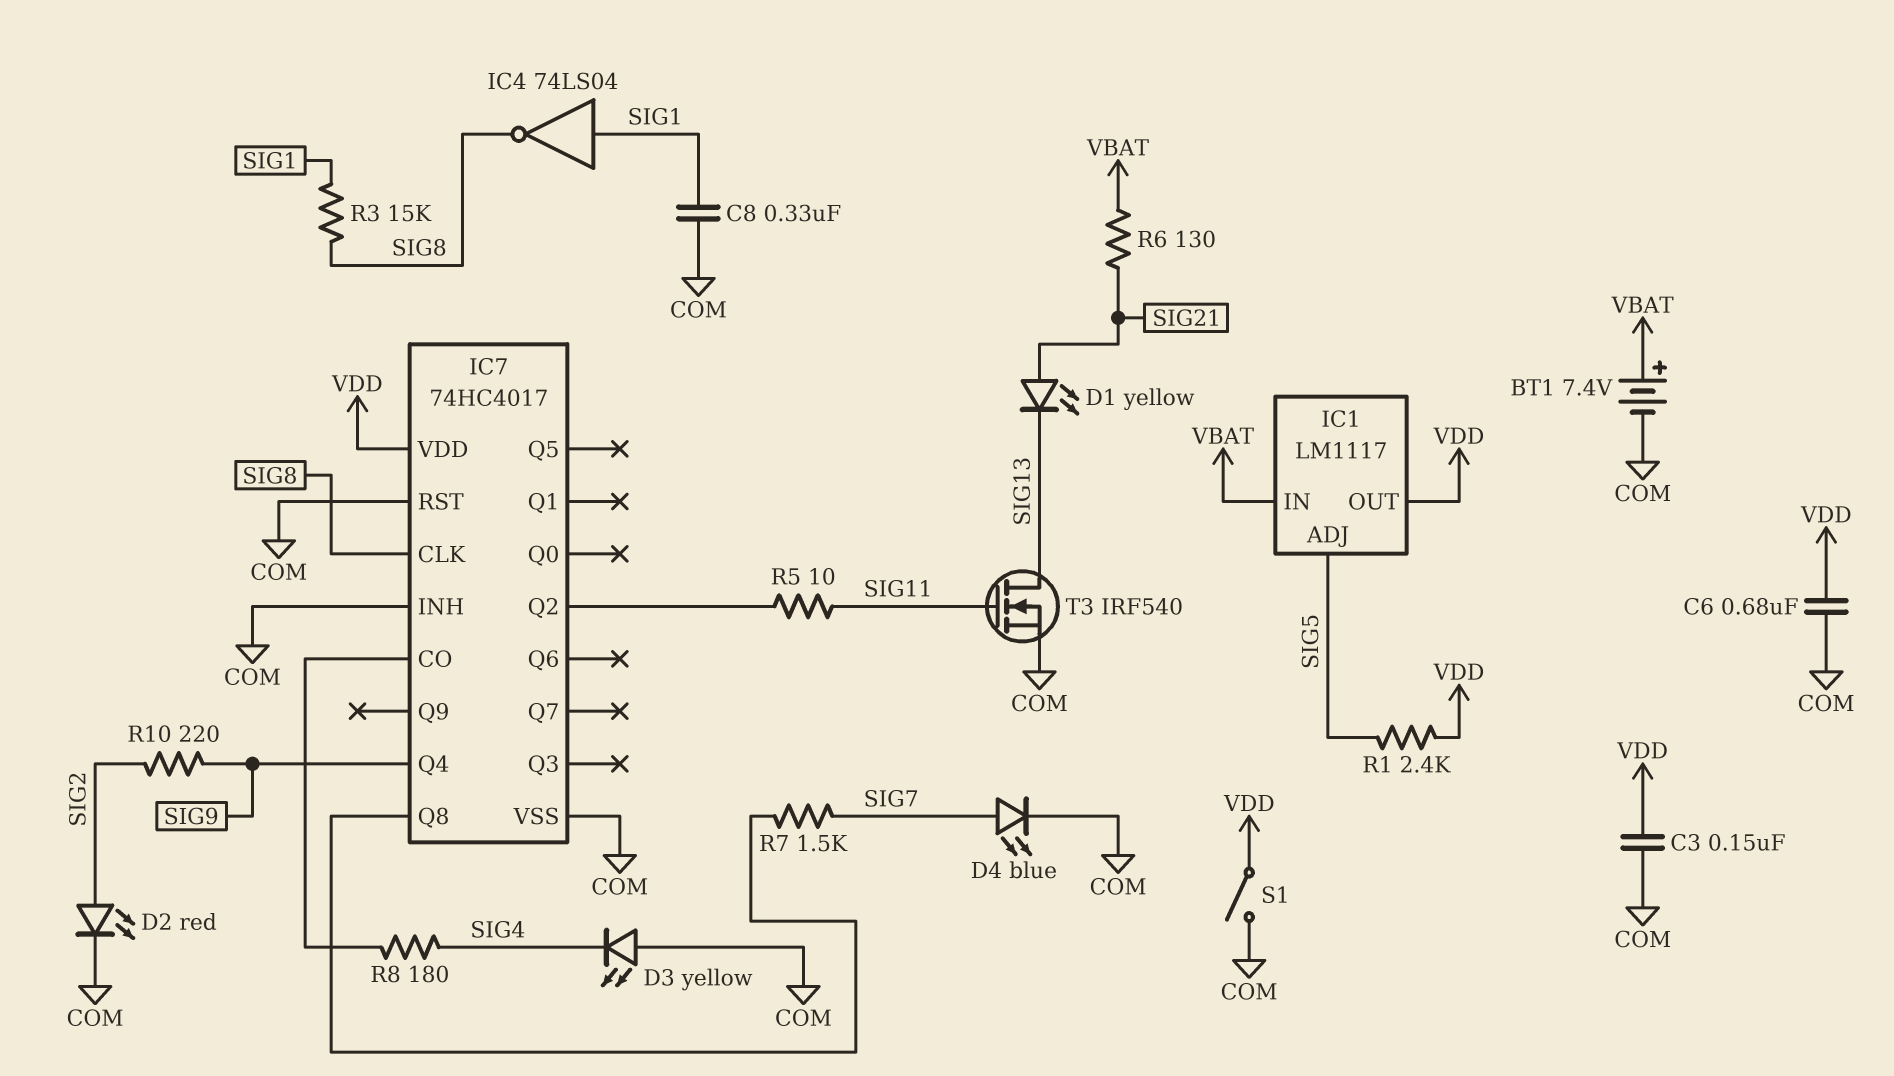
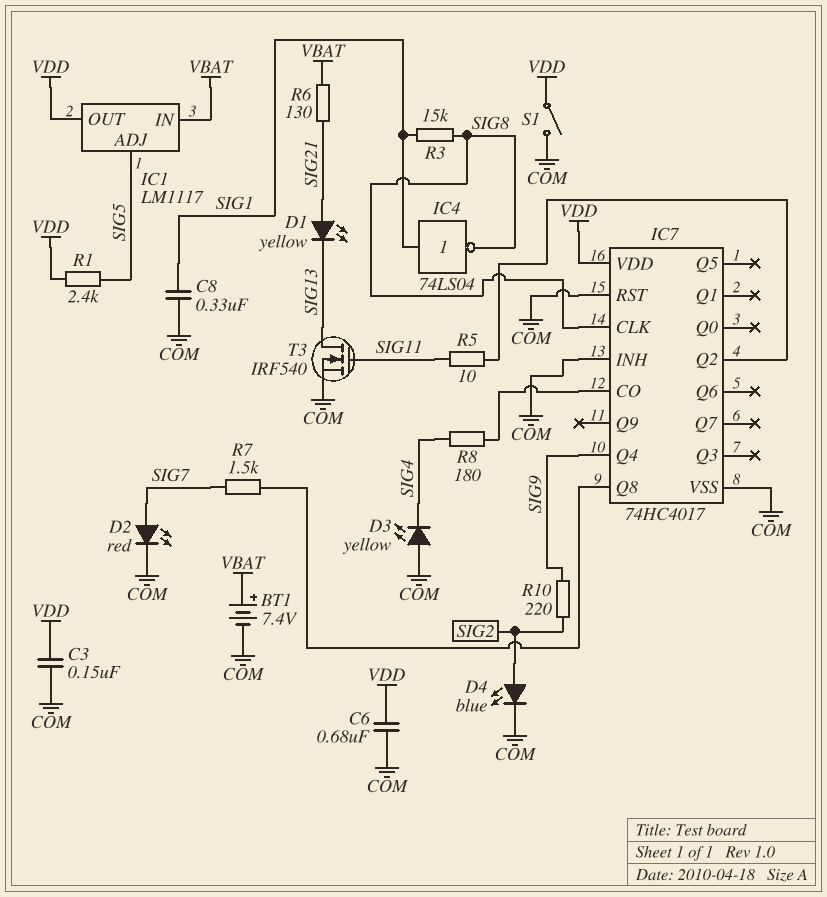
D2: LED red (A SIG2, K COM) -> LED red (A SIG7, K COM)
D4: LED blue (A SIG7, K COM) -> LED blue (A SIG2, K COM)

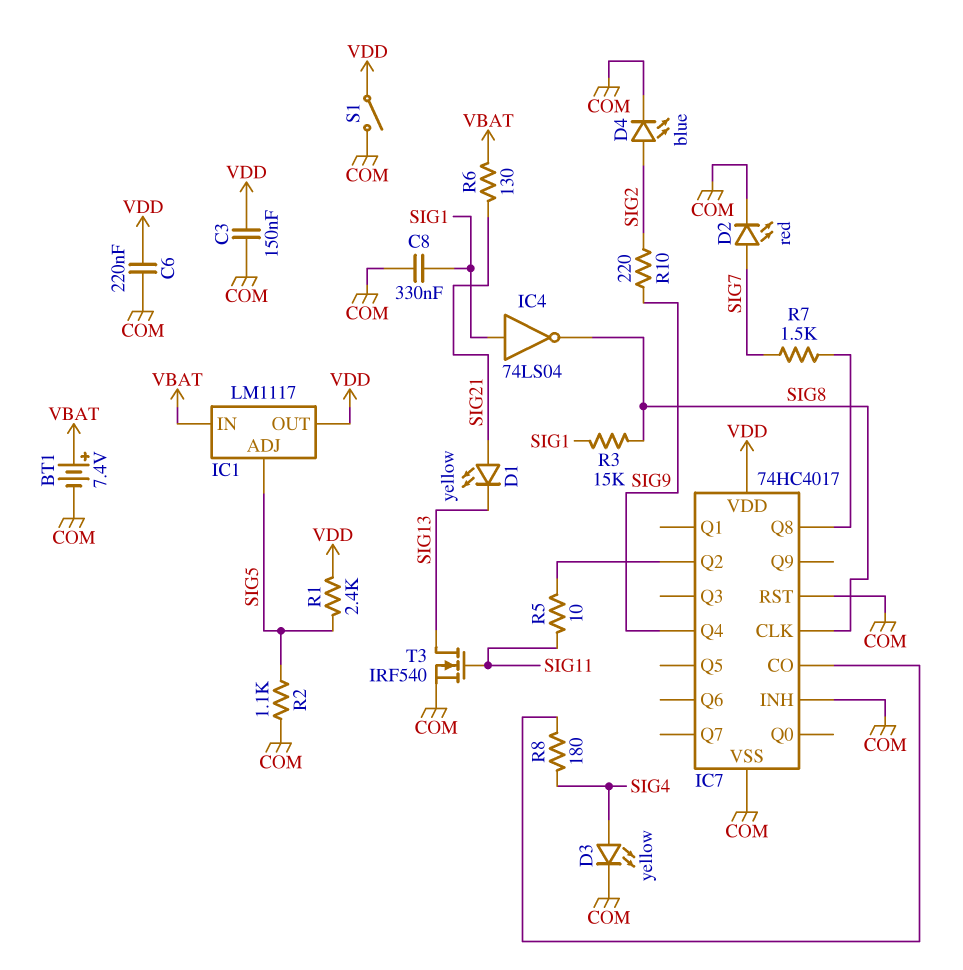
C6: 680nF (COM, VDD) -> 220nF (COM, VDD)
D3: LED yellow (A COM, K SIG4) -> LED yellow (A SIG4, K COM)
R2: none -> 1.1k (COM, SIG5)

